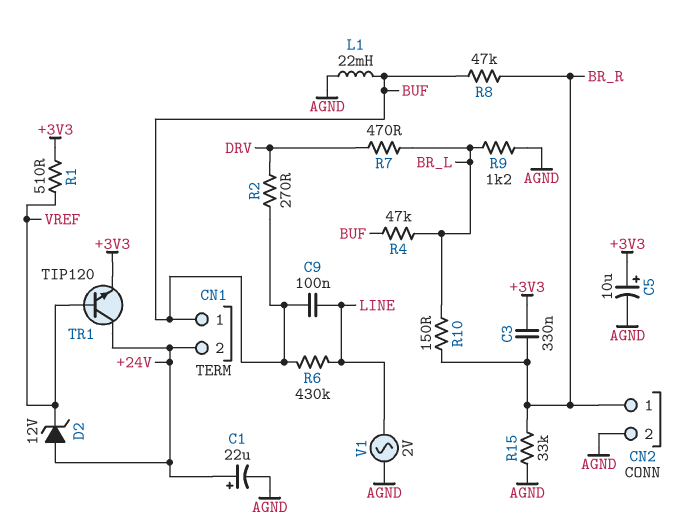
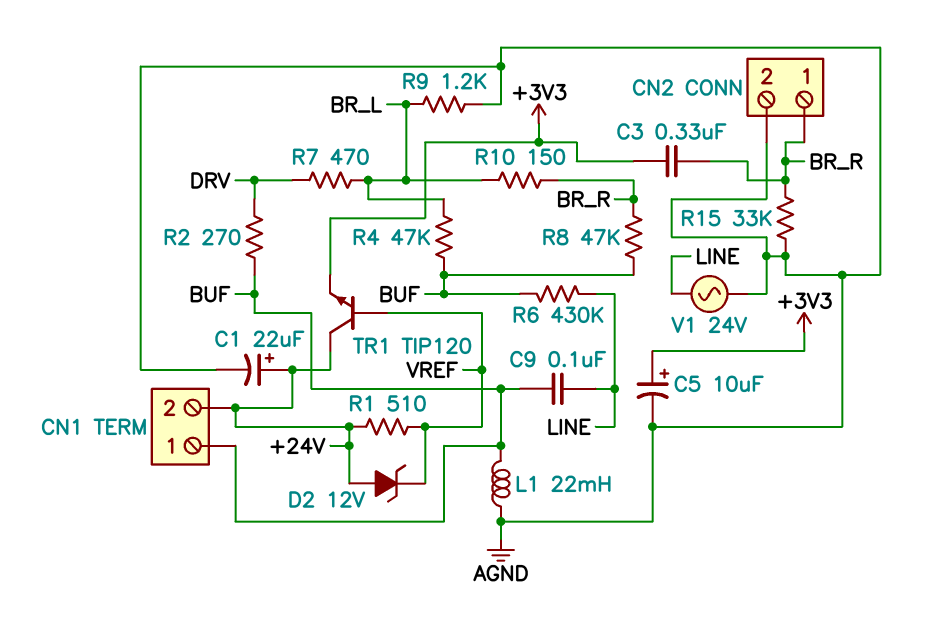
R1: 510 (+3V3, VREF) -> 510 (+24V, VREF)
V1: AC 2V (AGND, LINE) -> AC 24V (AGND, LINE)

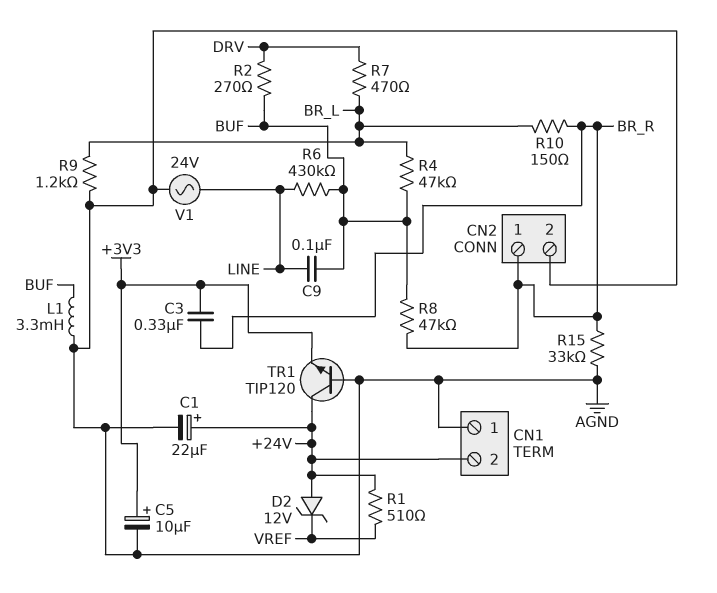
CN1 pin 1: BUF -> AGND
L1: 22mH (AGND, BUF) -> 3.3mH (AGND, BUF)
TR1: NPN TIP120 (B VREF, C +24V, E +3V3) -> NPN TIP120 (B AGND, C +24V, E +3V3)

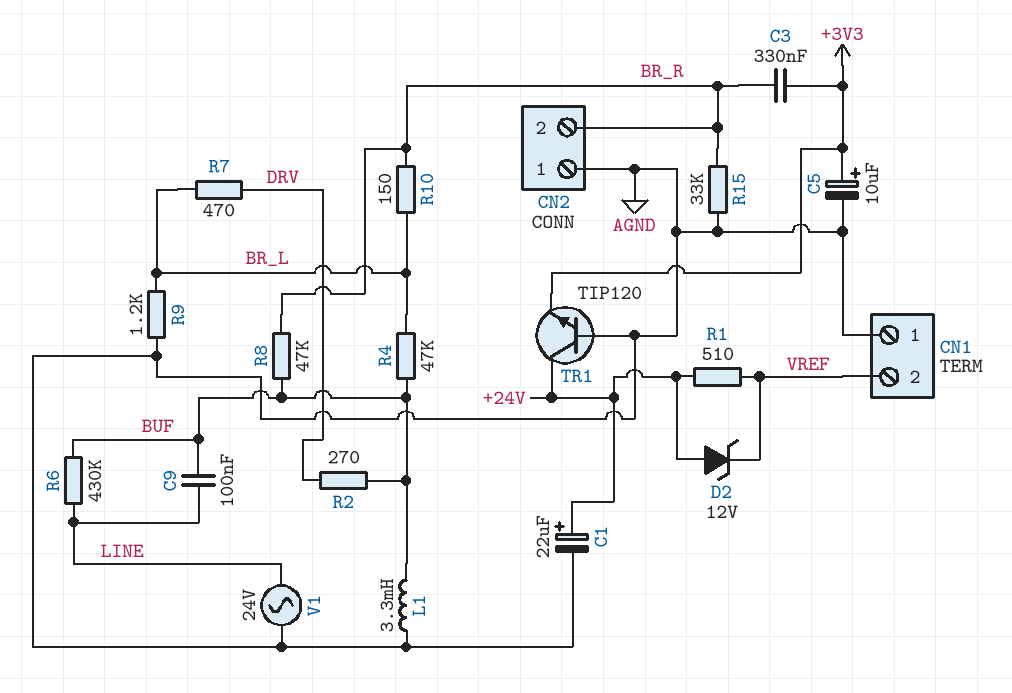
CN1 pin 2: +24V -> VREF
CN2 pin 1: BR_R -> AGND
CN2 pin 2: AGND -> BR_R

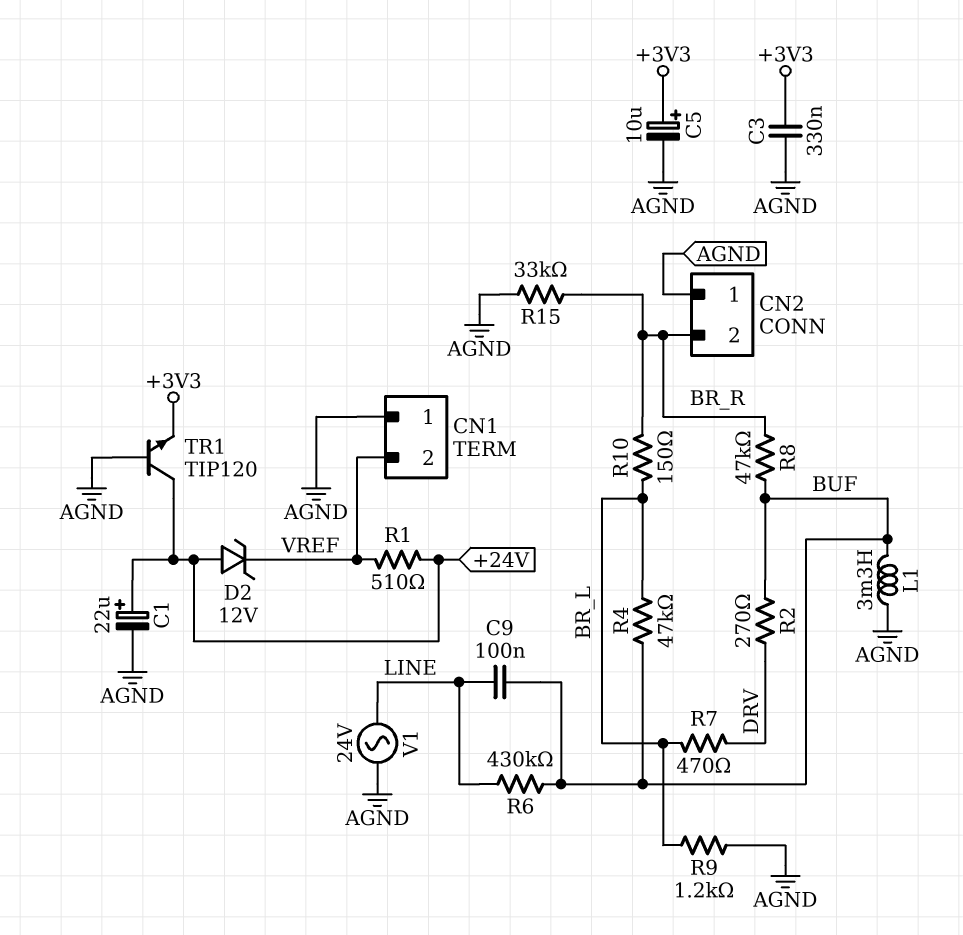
C3: 330nF (+3V3, BR_R) -> 330nF (+3V3, AGND)

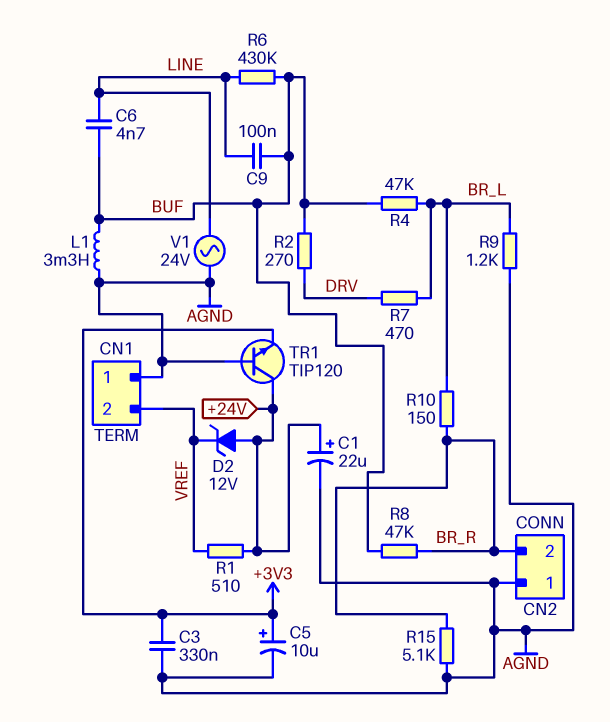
C6: none -> 4.7nF (BUF, LINE)
R15: 33k (AGND, BR_R) -> 5.1k (AGND, BR_R)

